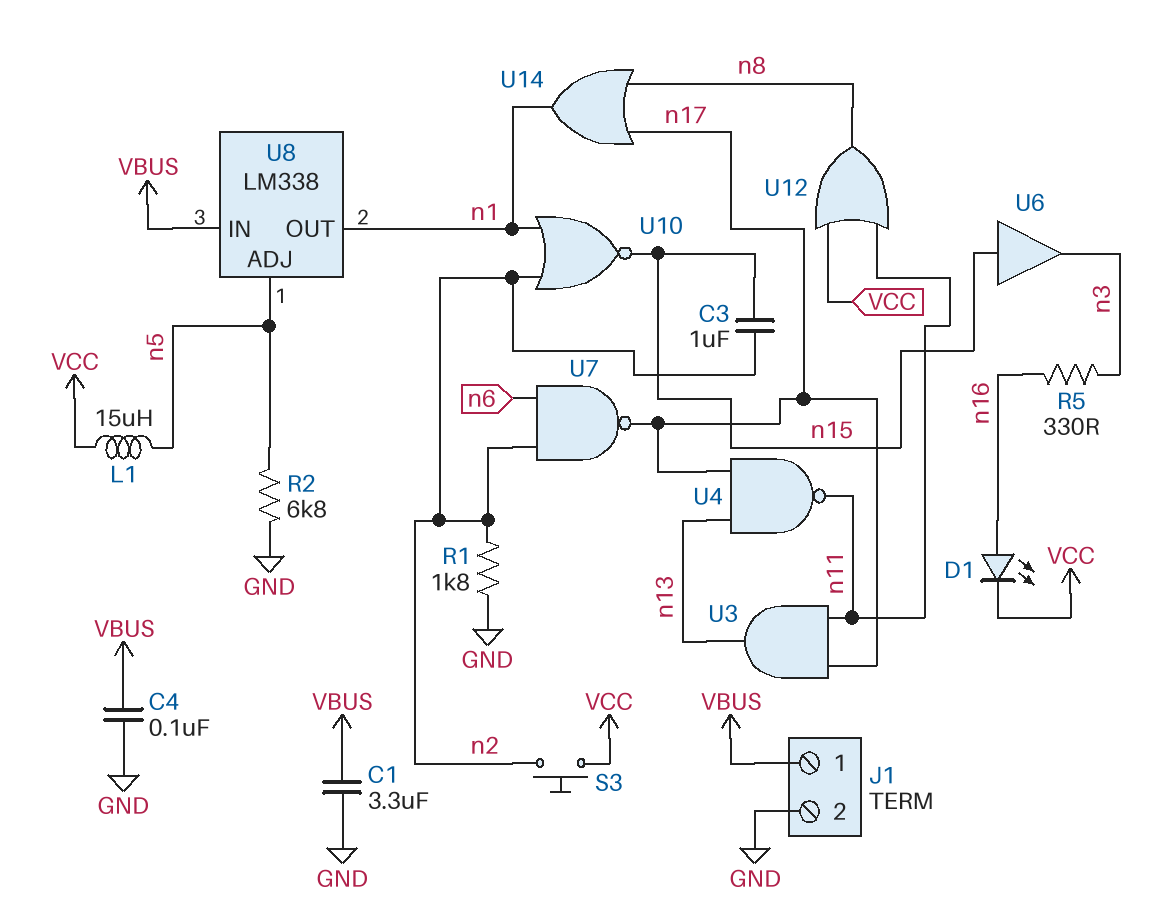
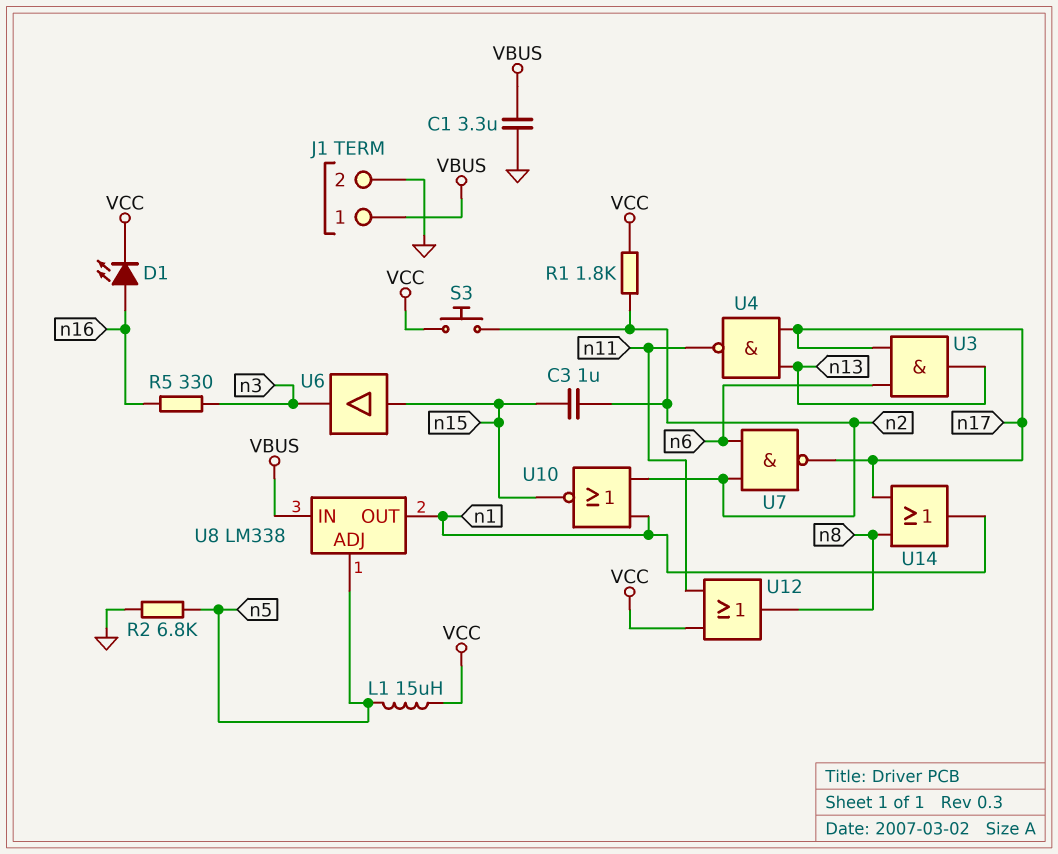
C4: 100nF (GND, VBUS) -> none
R1: 1.8k (GND, n2) -> 1.8k (VCC, n2)
U3: AND (in n11, in n17, out n13) -> AND (in n6, in n17, out n13)

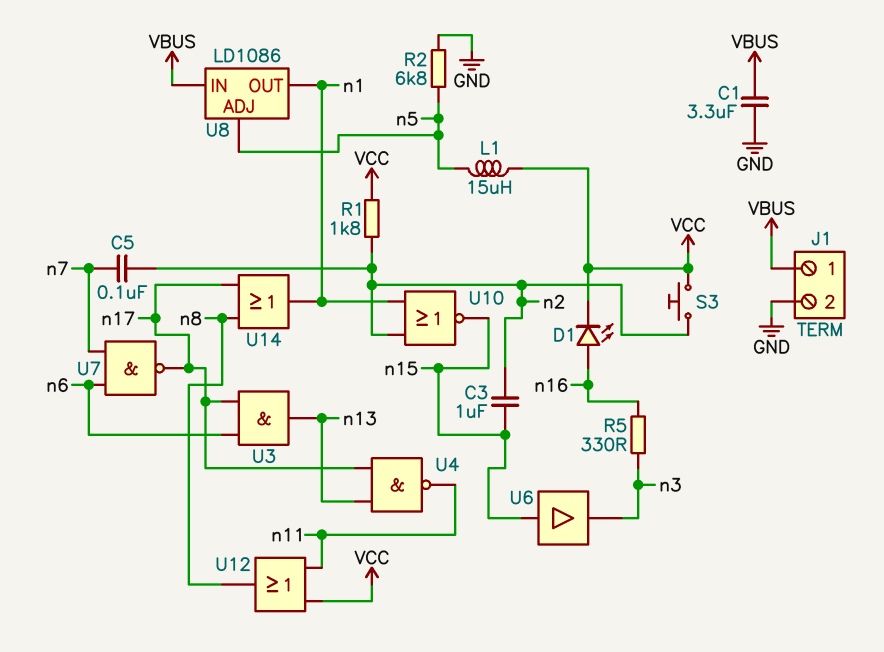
C5: none -> 100nF (n2, n7)
U7: NAND (in n2, in n6, out n17) -> NAND (in n6, in n7, out n17)
U8: LM338 -> LD1086

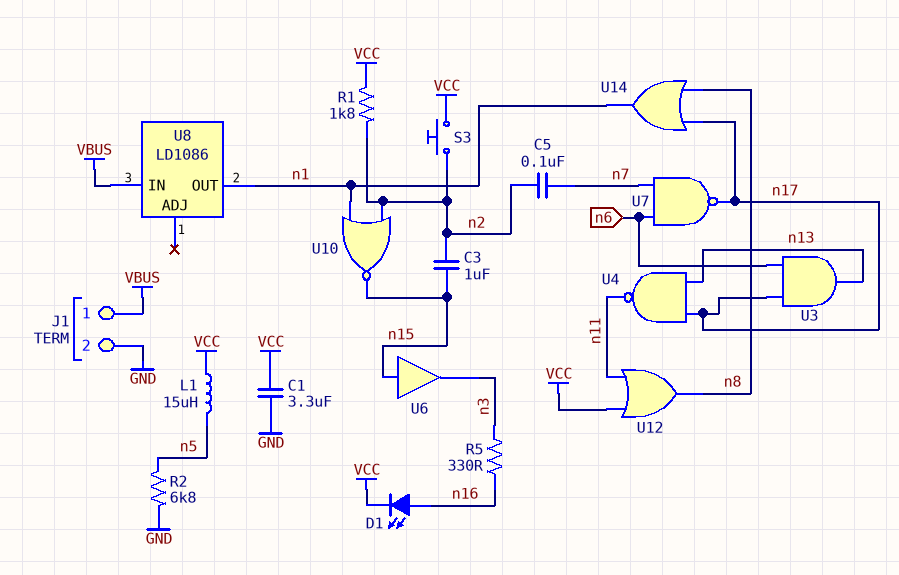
C1: 3.3uF (GND, VBUS) -> 3.3uF (GND, VCC)
U8 pin ADJ: n5 -> none

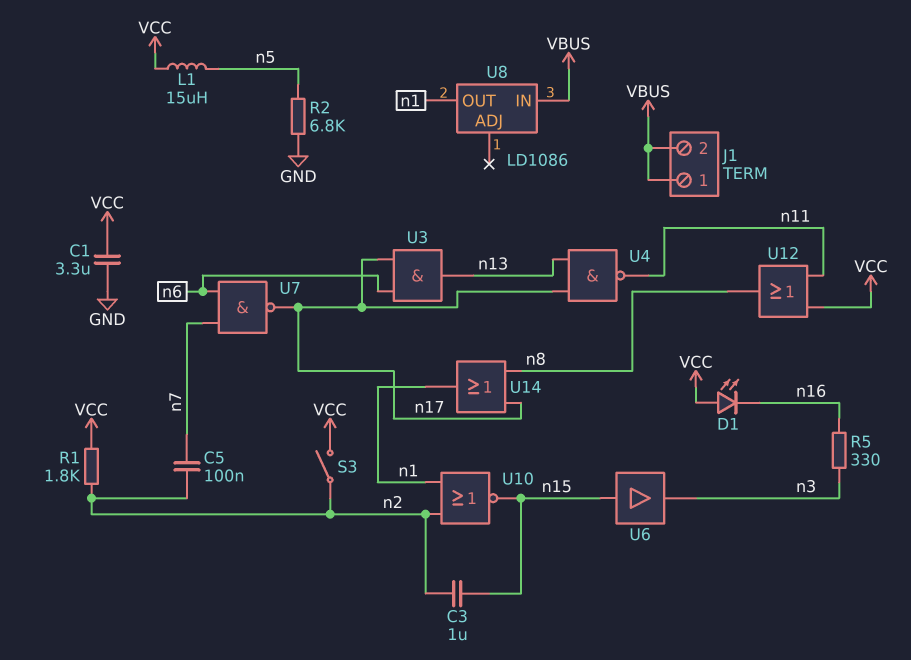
D1: LED (A n16, K VCC) -> LED (A VCC, K n16)
J1 pin 2: GND -> VBUS
S3: button (VCC, n2) -> switch (VCC, n2)

